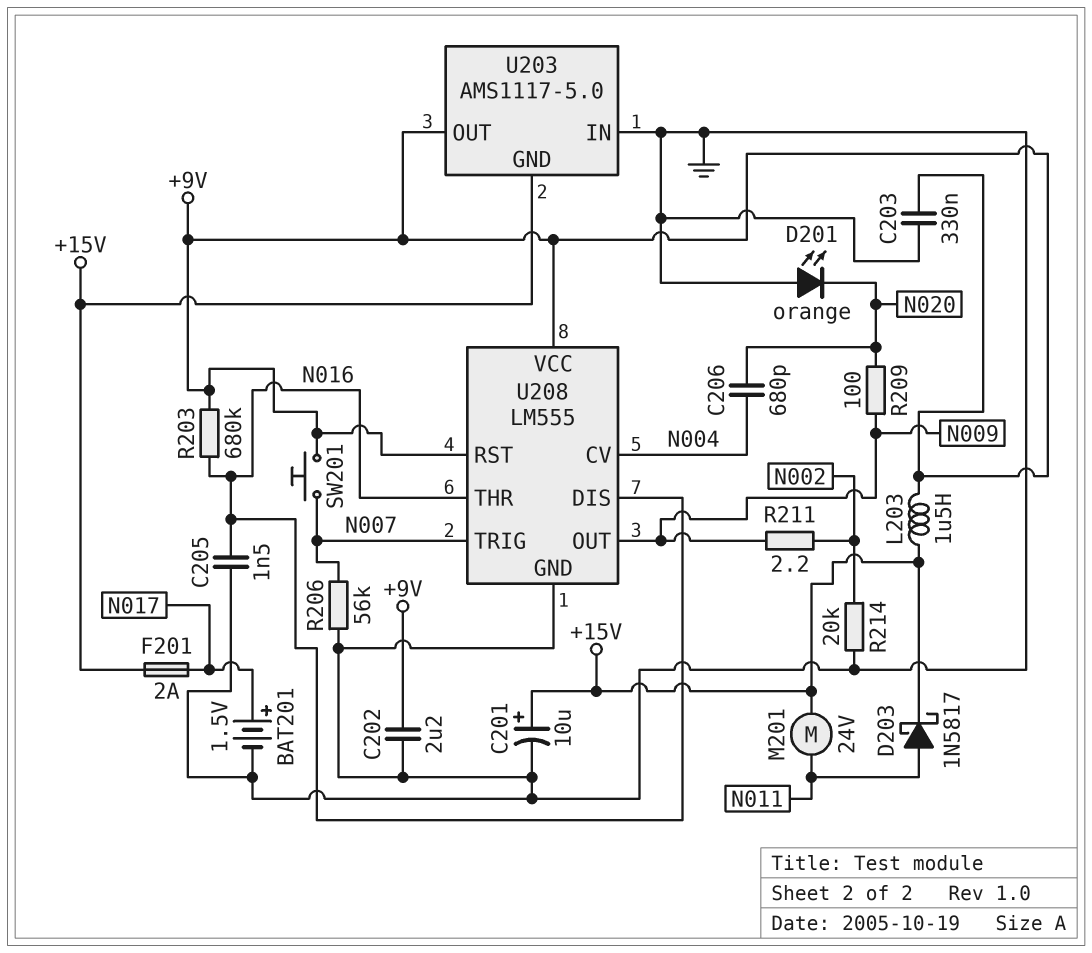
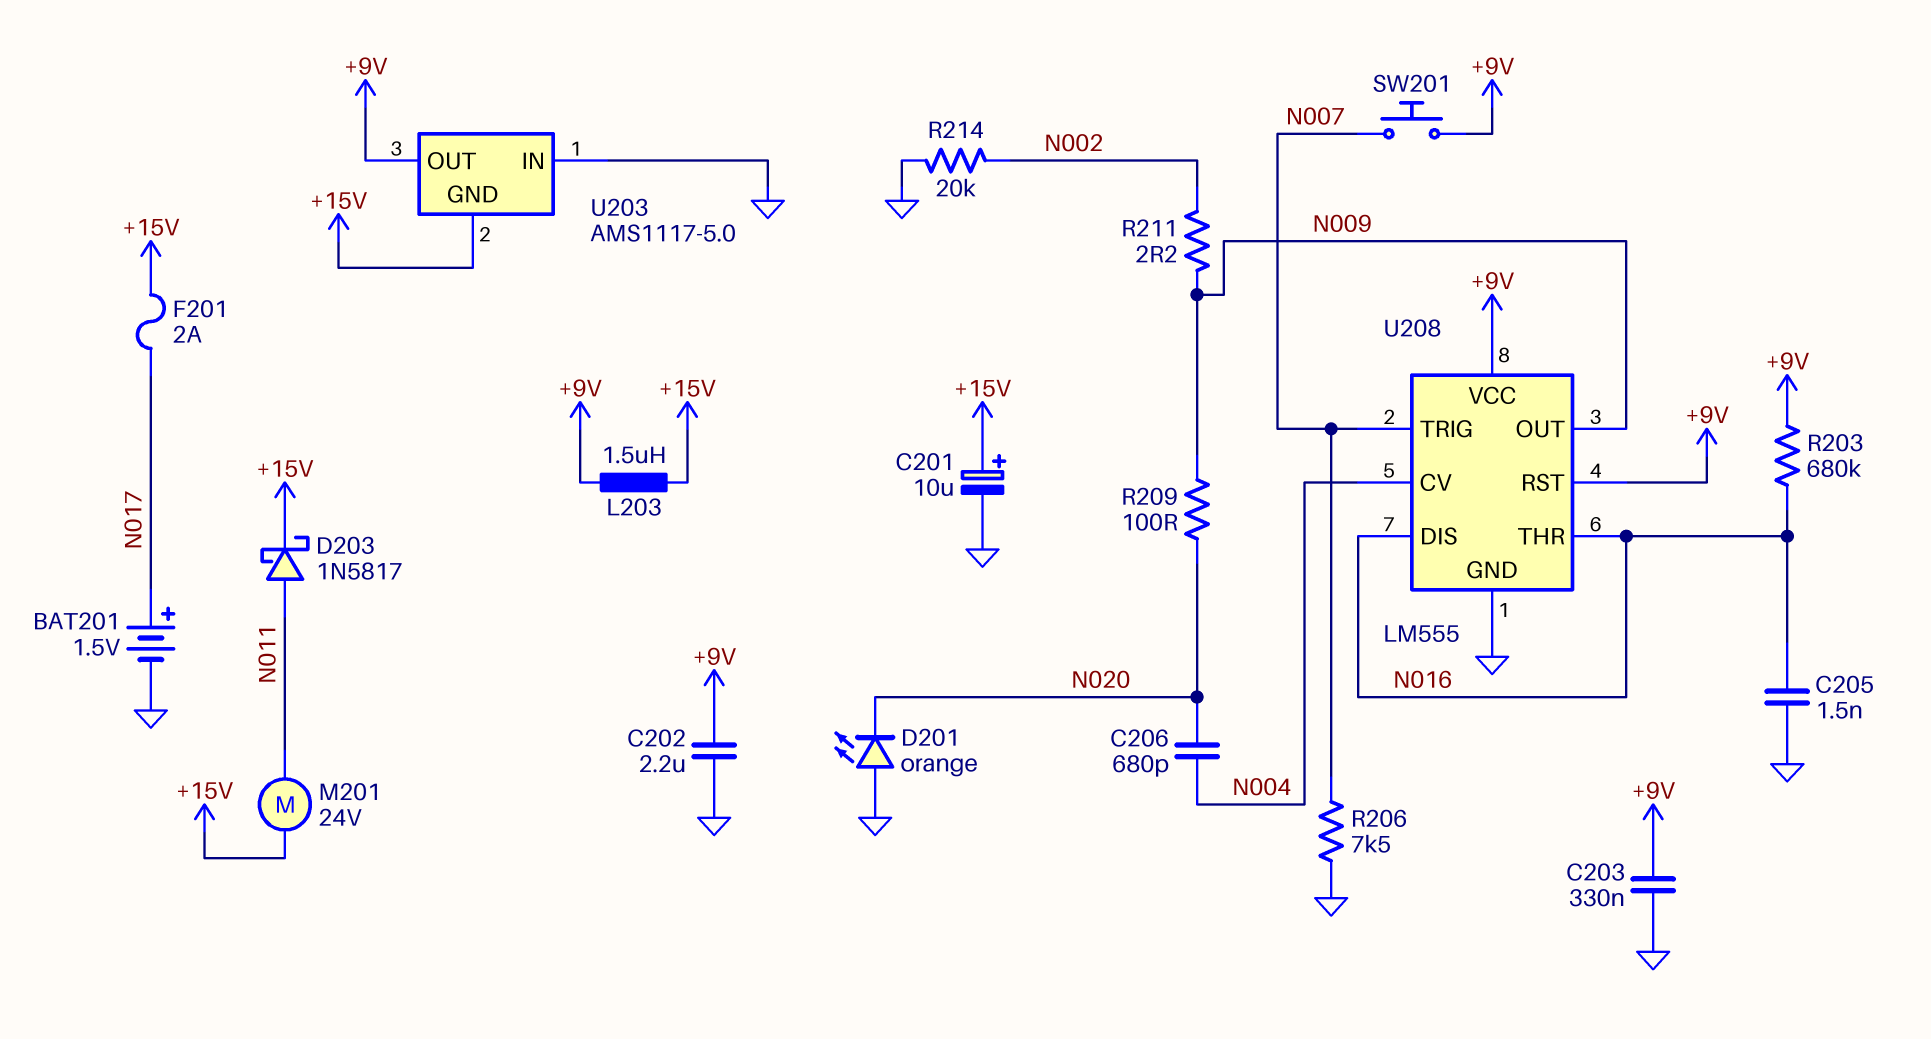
R206: 56k (GND, N007) -> 7.5k (GND, N007)

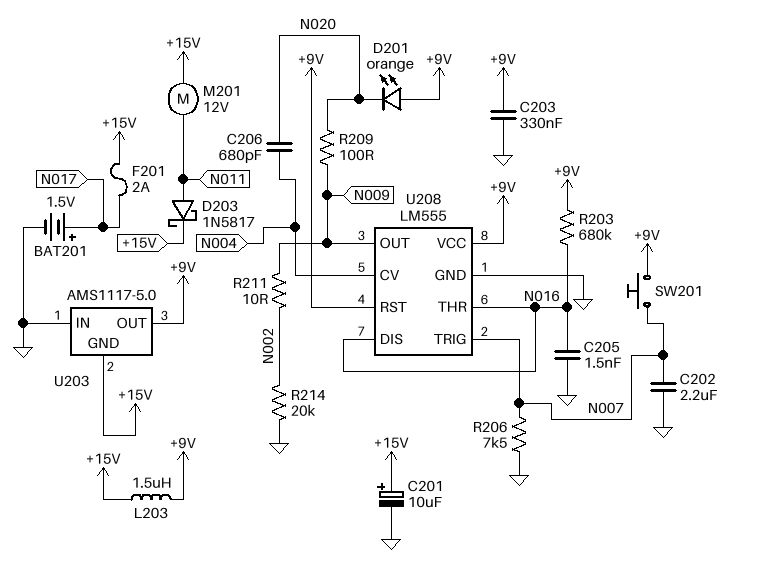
C202: 2.2uF (+9V, GND) -> 2.2uF (GND, N007)
D201: LED orange (A GND, K N020) -> LED orange (A +9V, K N020)
M201: motor 24V (+15V, N011) -> motor 12V (+15V, N011)
R211: 2.2 (N002, N009) -> 10 (N002, N009)

